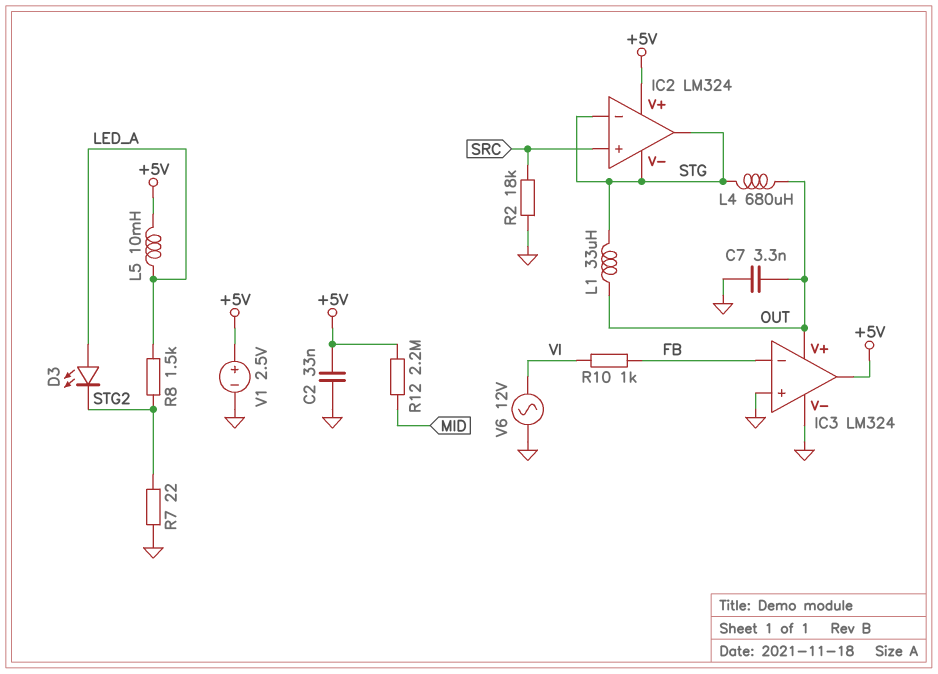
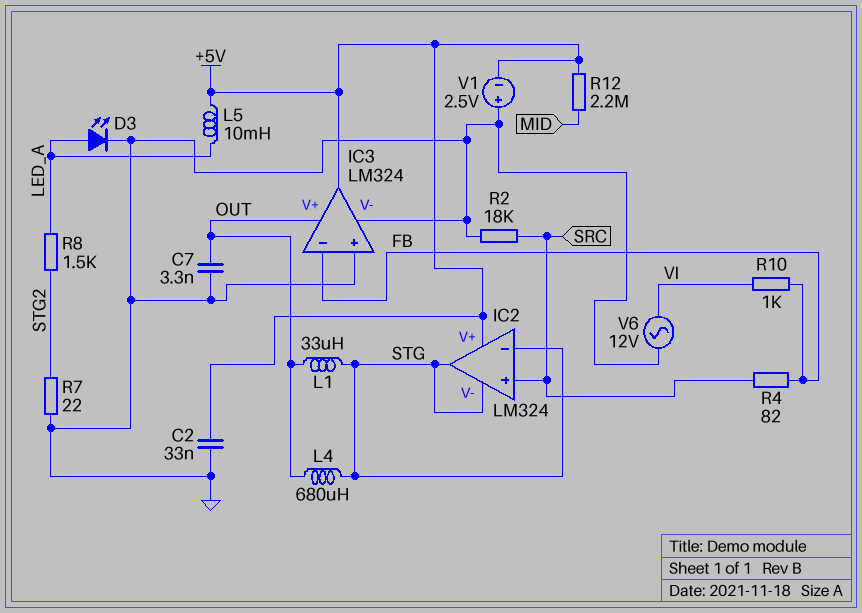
D3: LED (A LED_A, K STG2) -> LED (A LED_A, K GND)
R4: none -> 82 (FB, SRC)
V1: 2.5V (plus +5V, minus GND) -> 2.5V (plus GND, minus +5V)

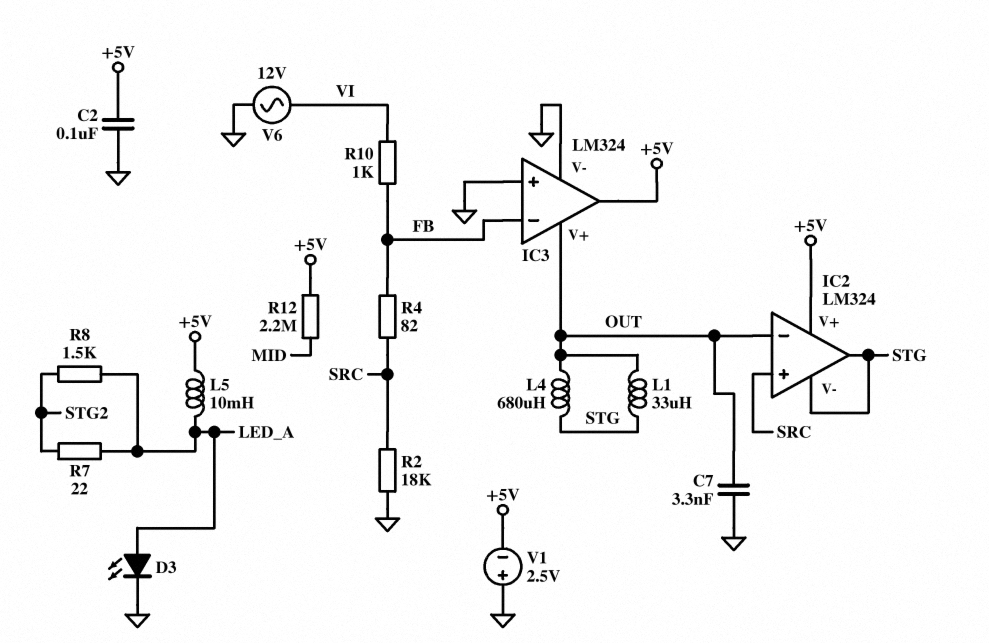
C2: 33nF (+5V, GND) -> 100nF (+5V, GND)
IC2 pin in-: STG -> OUT
R7: 22 (GND, STG2) -> 22 (LED_A, STG2)

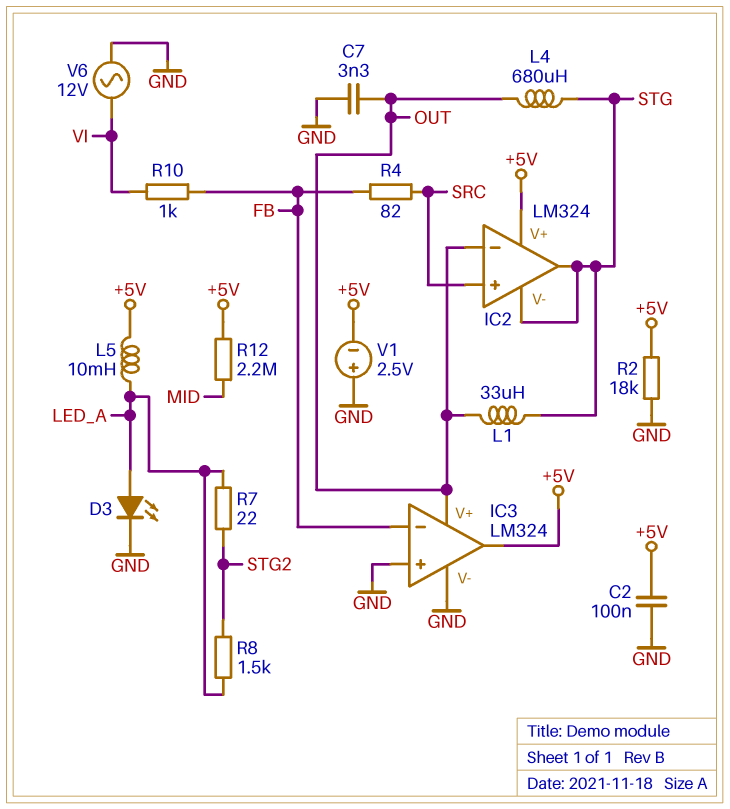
R2: 18k (GND, SRC) -> 18k (+5V, GND)

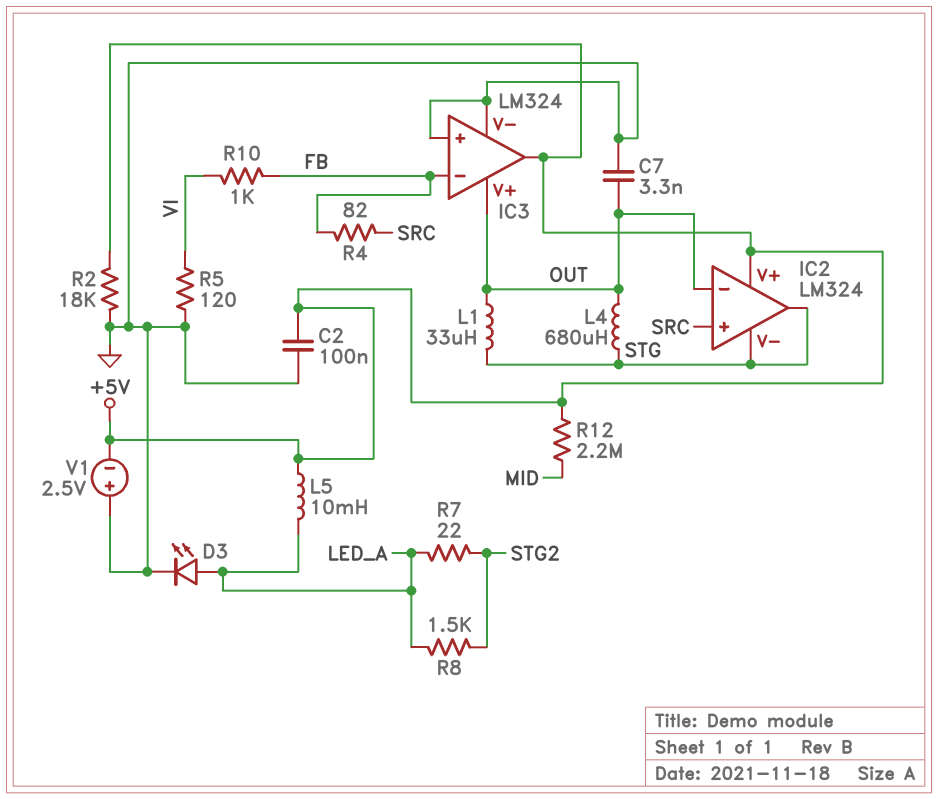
R5: none -> 120 (GND, VI)
V6: AC 12V (GND, VI) -> none

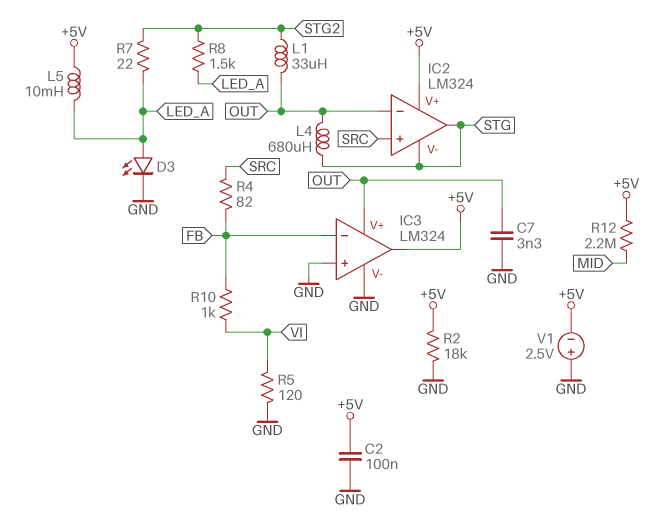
L1: 33uH (OUT, STG) -> 33uH (OUT, STG2)

